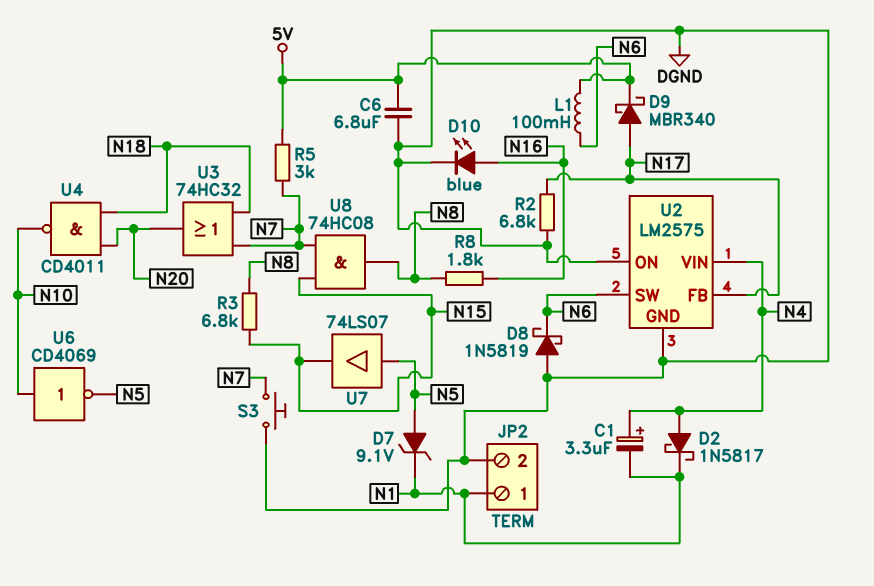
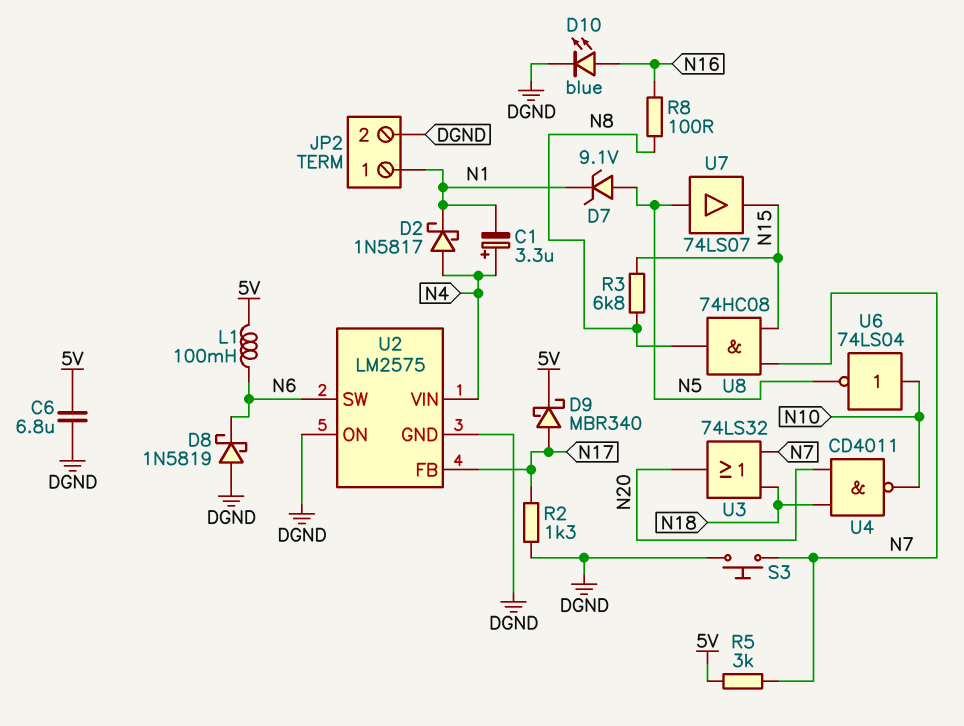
R2: 6.8k (DGND, N17) -> 1.3k (DGND, N17)
R8: 1.8k (N8, N16) -> 100 (N8, N16)
U3: OR 74HC32 (in N7, in N18, out N20) -> OR 74LS32 (in N7, in N18, out N20)
U6: NOT CD4069 (in N10, out N5) -> NOT 74LS04 (in N10, out N5)

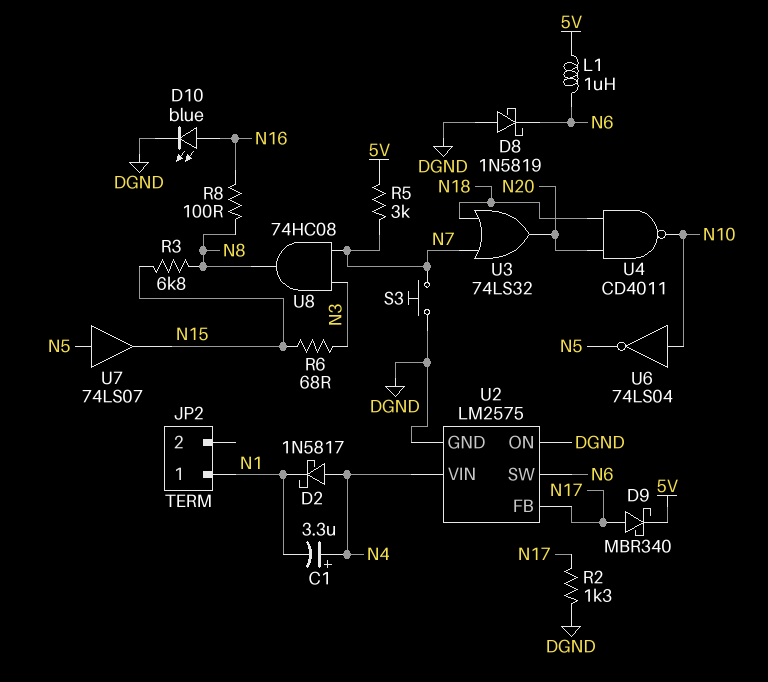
C6: 6.8uF (5V, DGND) -> none
D7: zener 9.1V (A N5, K N1) -> none
JP2 pin 2: DGND -> none
L1: 100mH (5V, N6) -> 1uH (5V, N6)
R6: none -> 68 (N3, N15)
U8: AND 74HC08 (in N7, in N15, out N8) -> AND 74HC08 (in N3, in N7, out N8)

